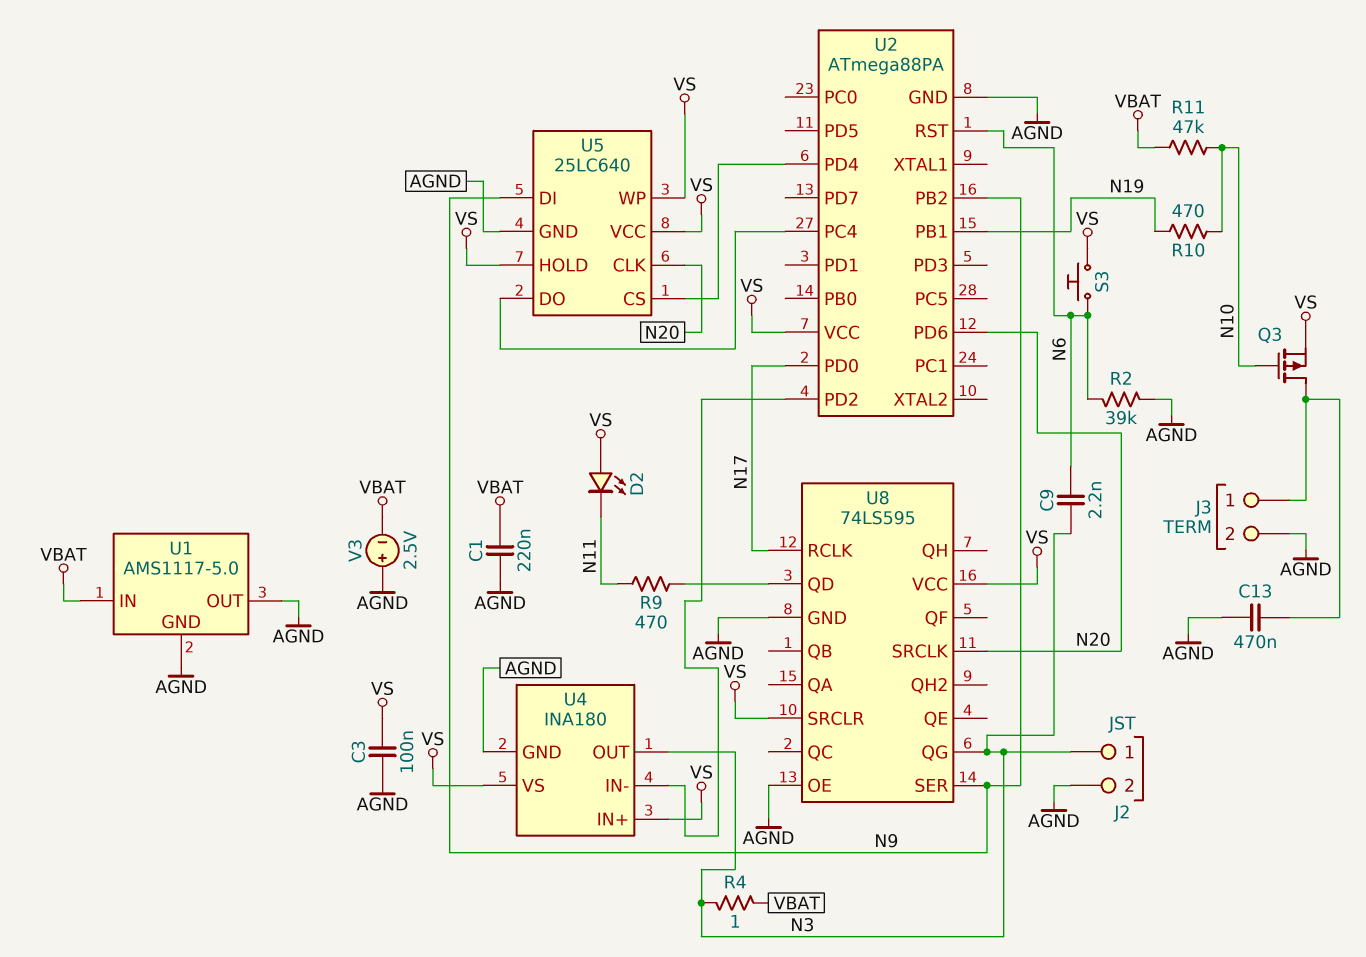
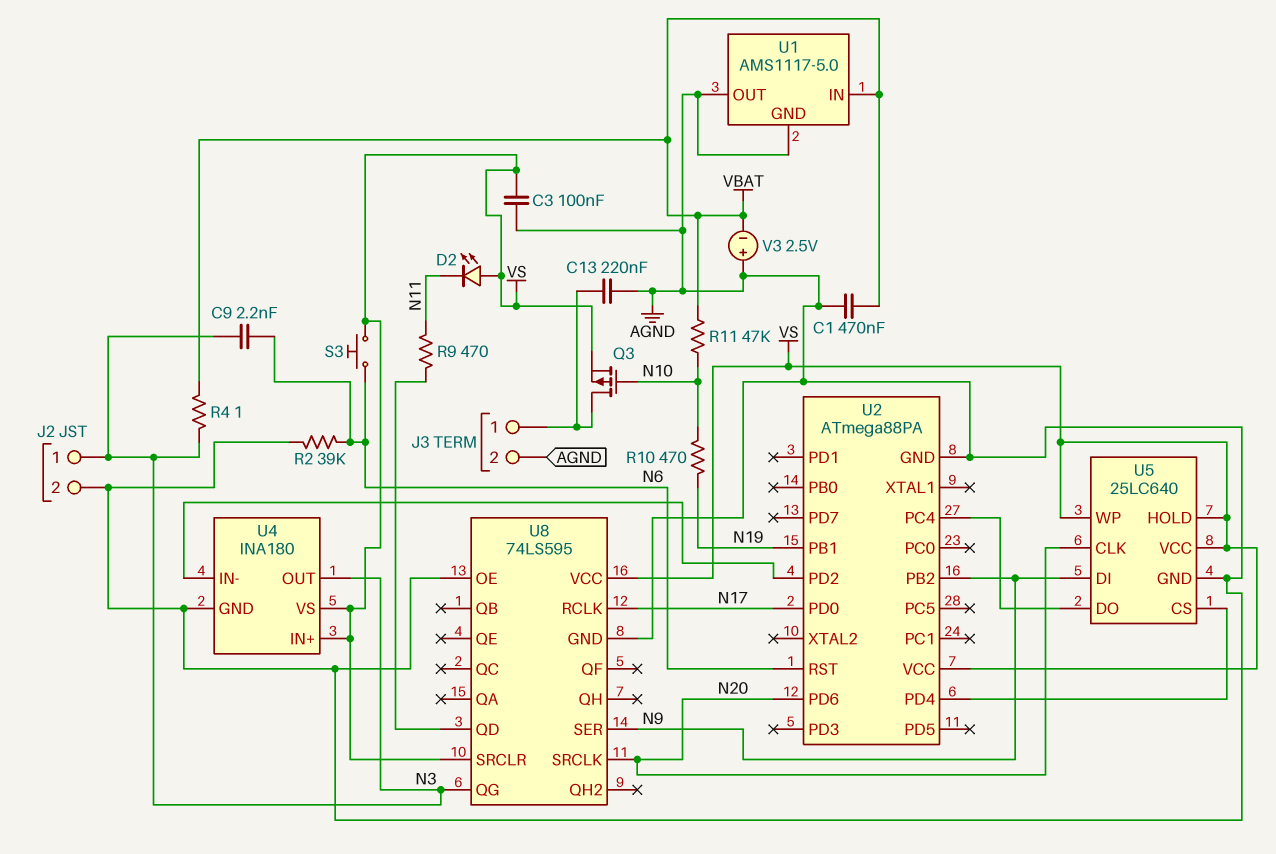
C1: 220nF (AGND, VBAT) -> 470nF (AGND, VBAT)
C13: 470nF (AGND, J3/1) -> 220nF (AGND, J3/1)

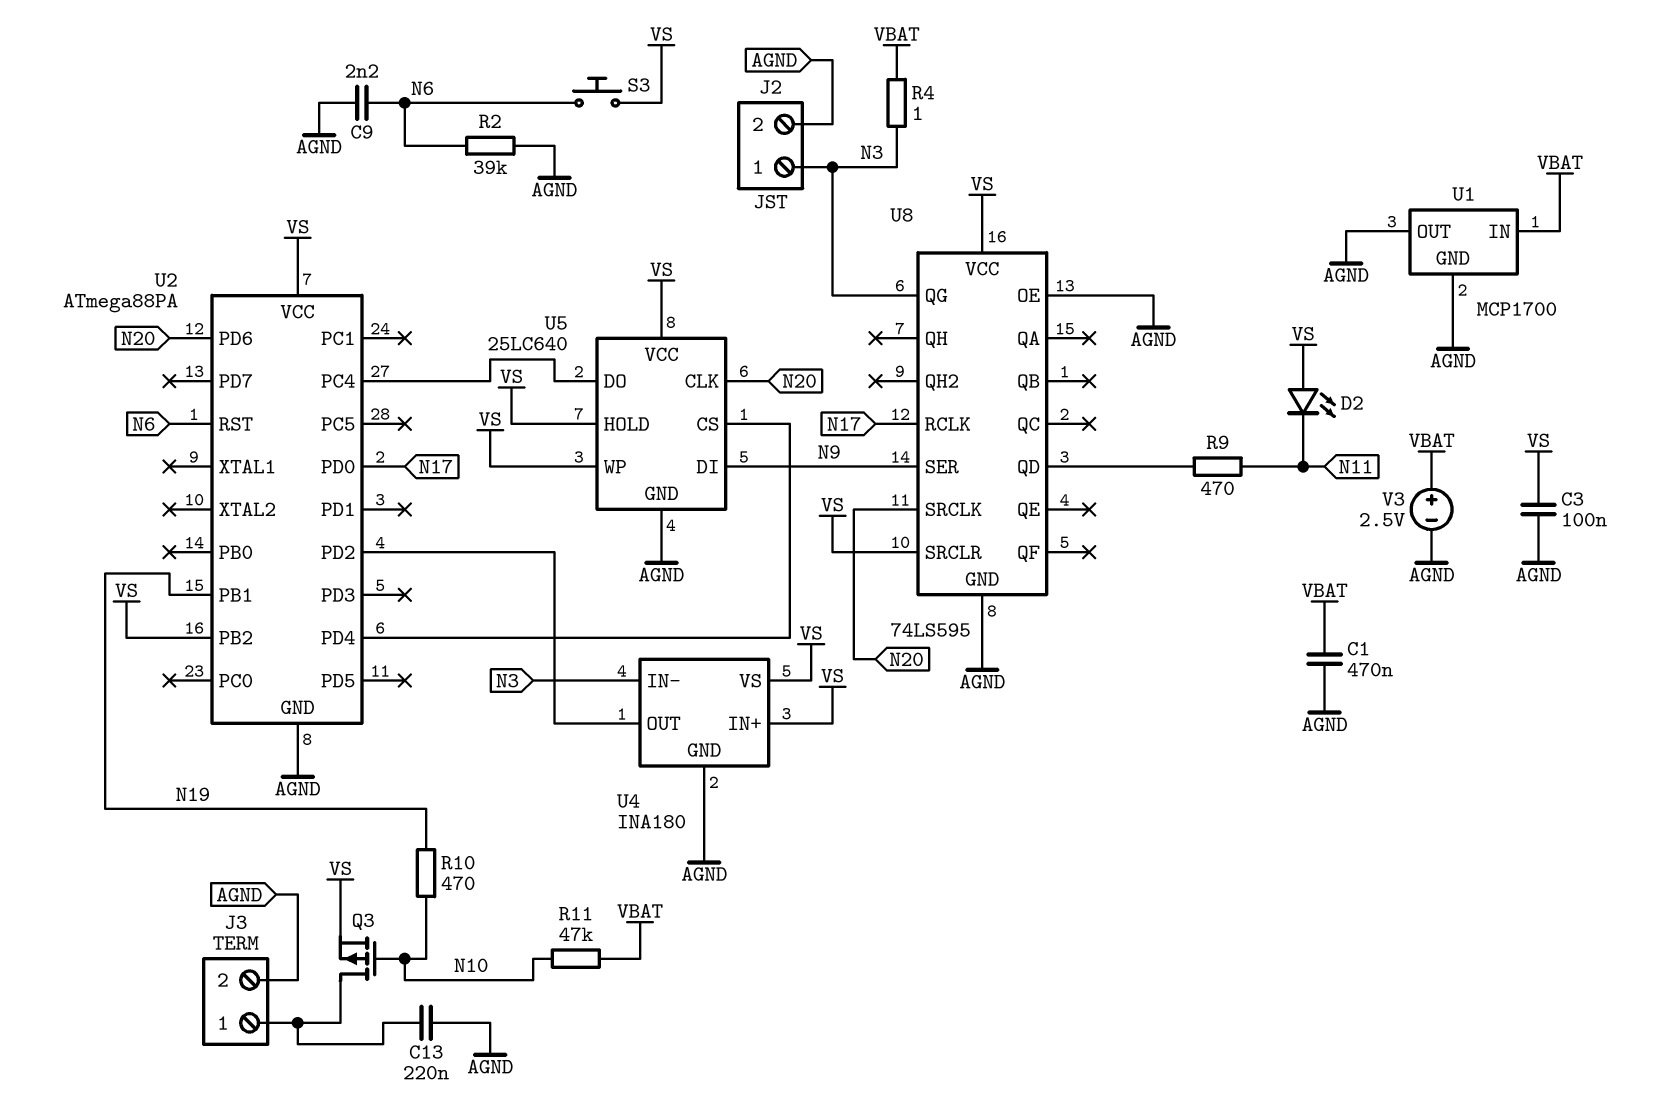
C9: 2.2nF (N3, N6) -> 2.2nF (AGND, N6)
U1: AMS1117-5.0 -> MCP1700
U2 pin PB2: N9 -> VS
U4 pin IN-: U2/PD2 -> N3
U4 pin OUT: N3 -> U2/PD2
V3: 2.5V (plus AGND, minus VBAT) -> 2.5V (plus VBAT, minus AGND)

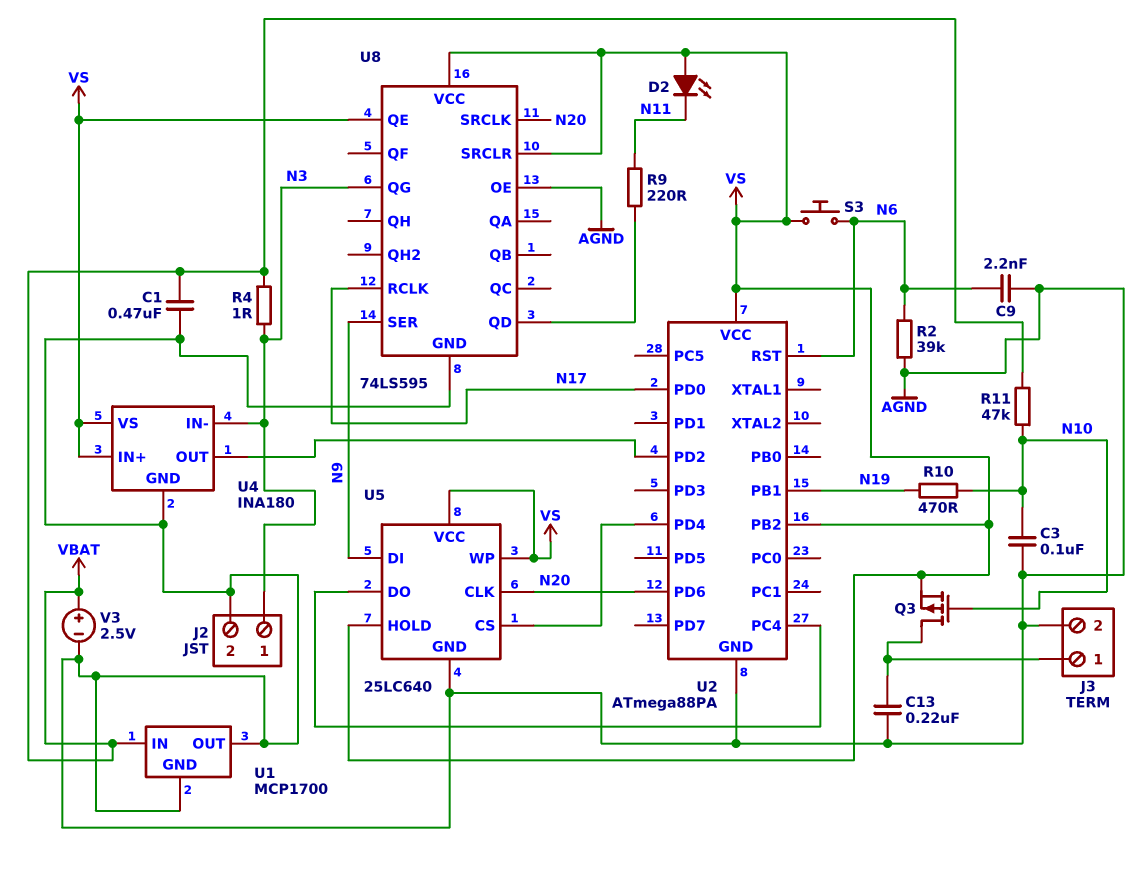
C3: 100nF (AGND, VS) -> 100nF (AGND, N10)
R9: 470 (N11, U8/QD) -> 220 (N11, U8/QD)
U8 pin QE: none -> VS

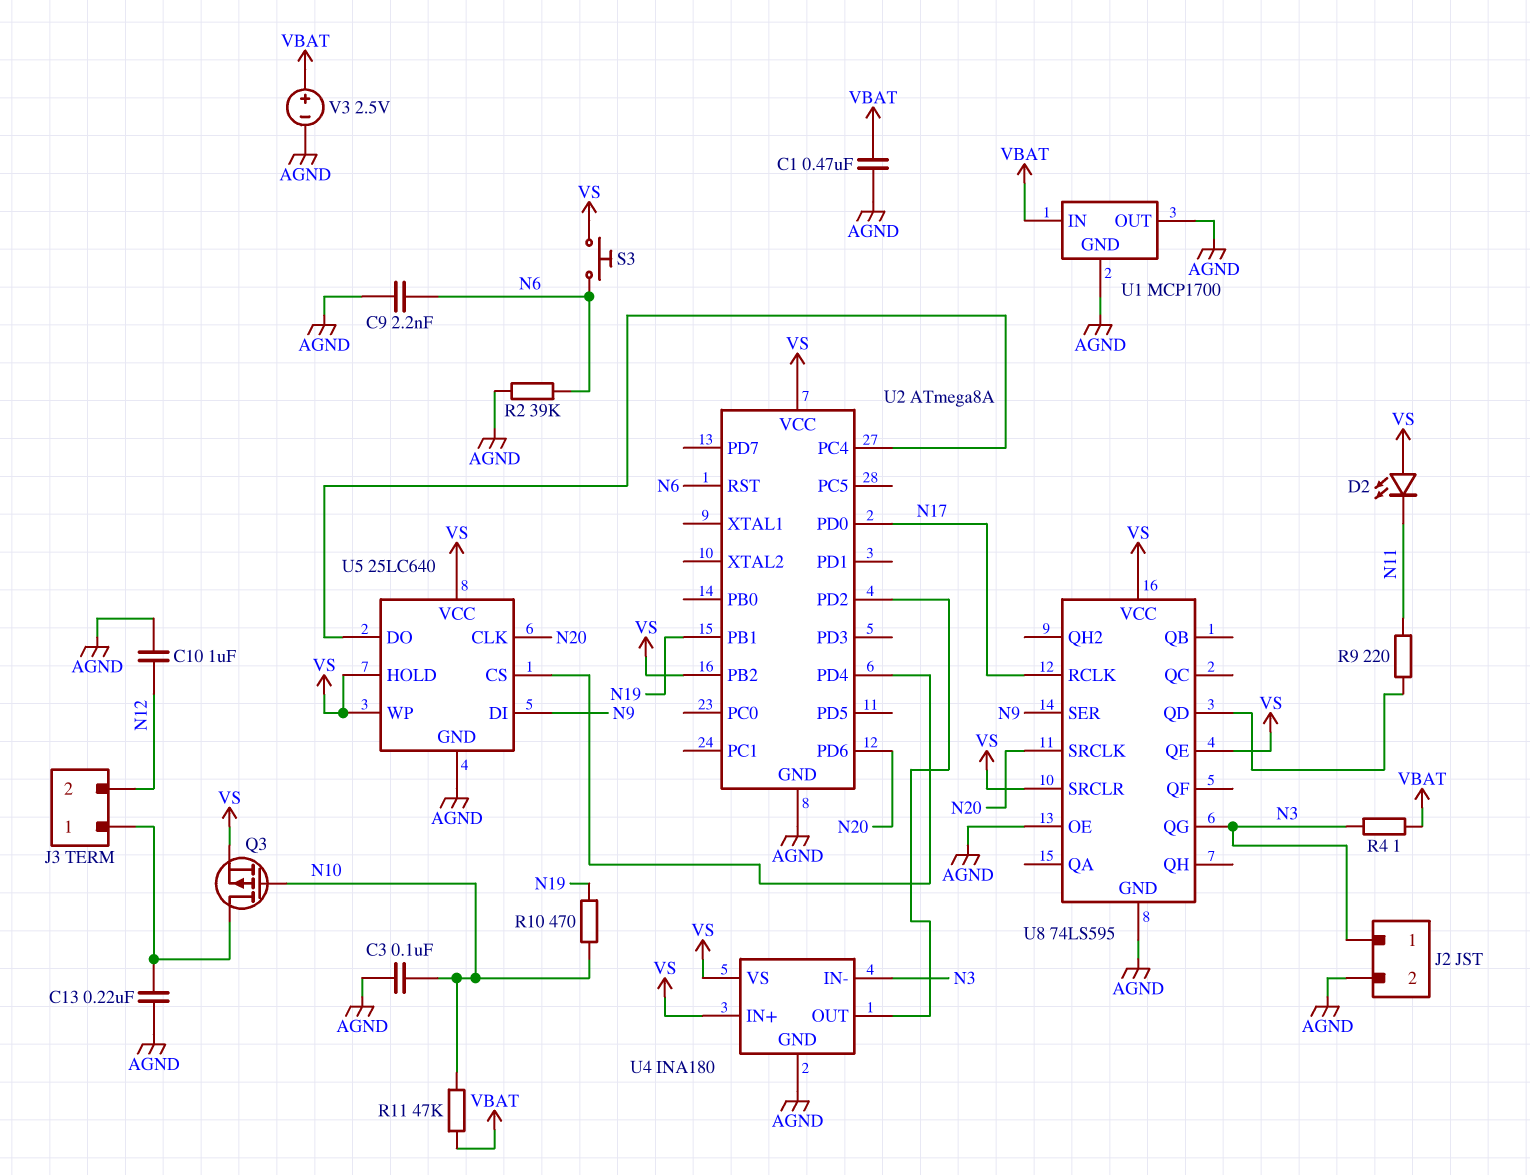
C10: none -> 1uF (AGND, N12)
J3 pin 2: AGND -> N12
U2: ATmega88PA -> ATmega8A

